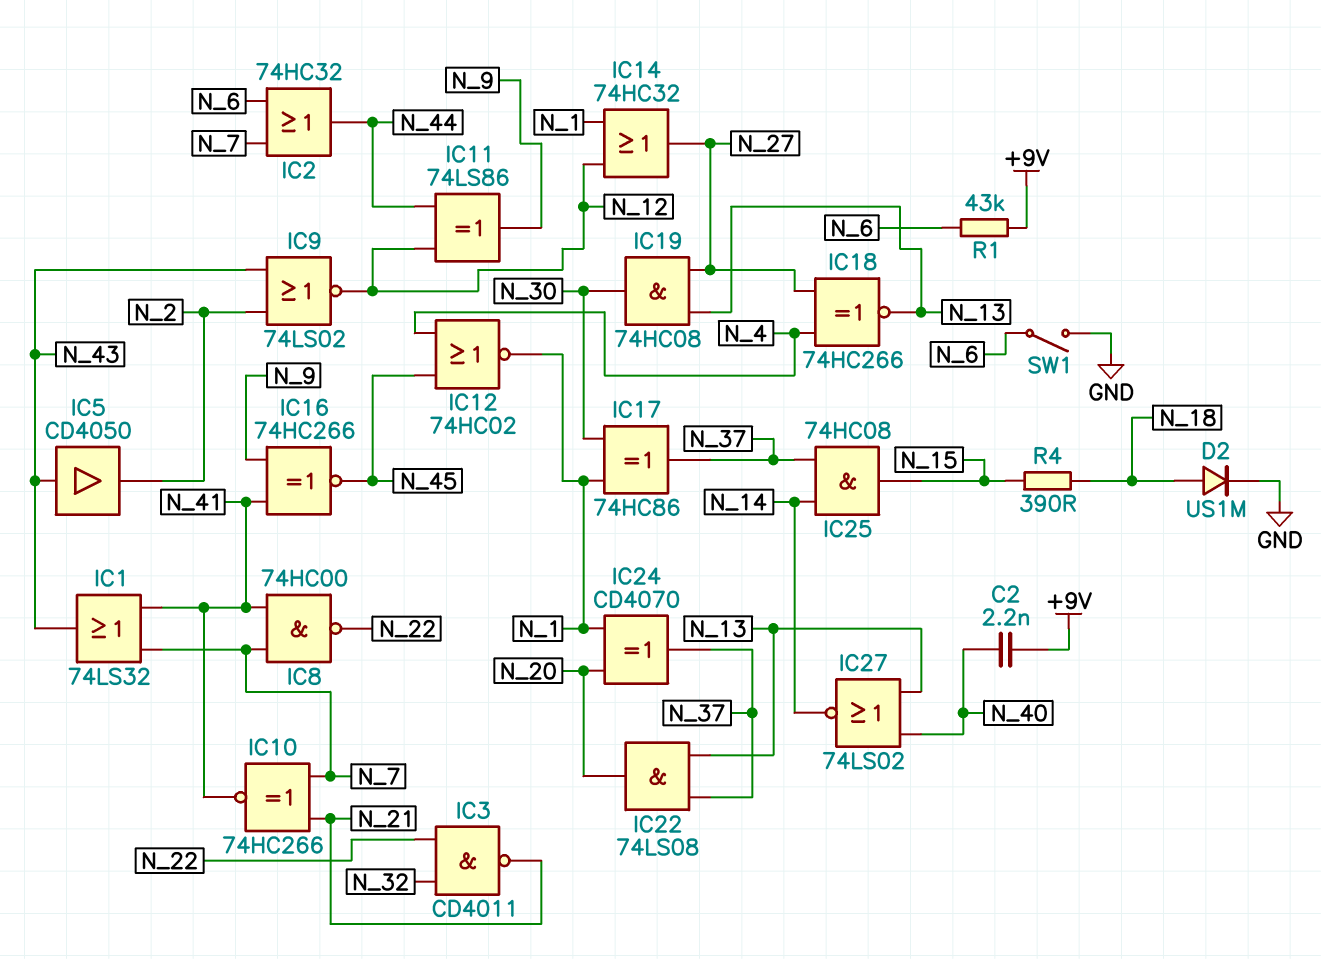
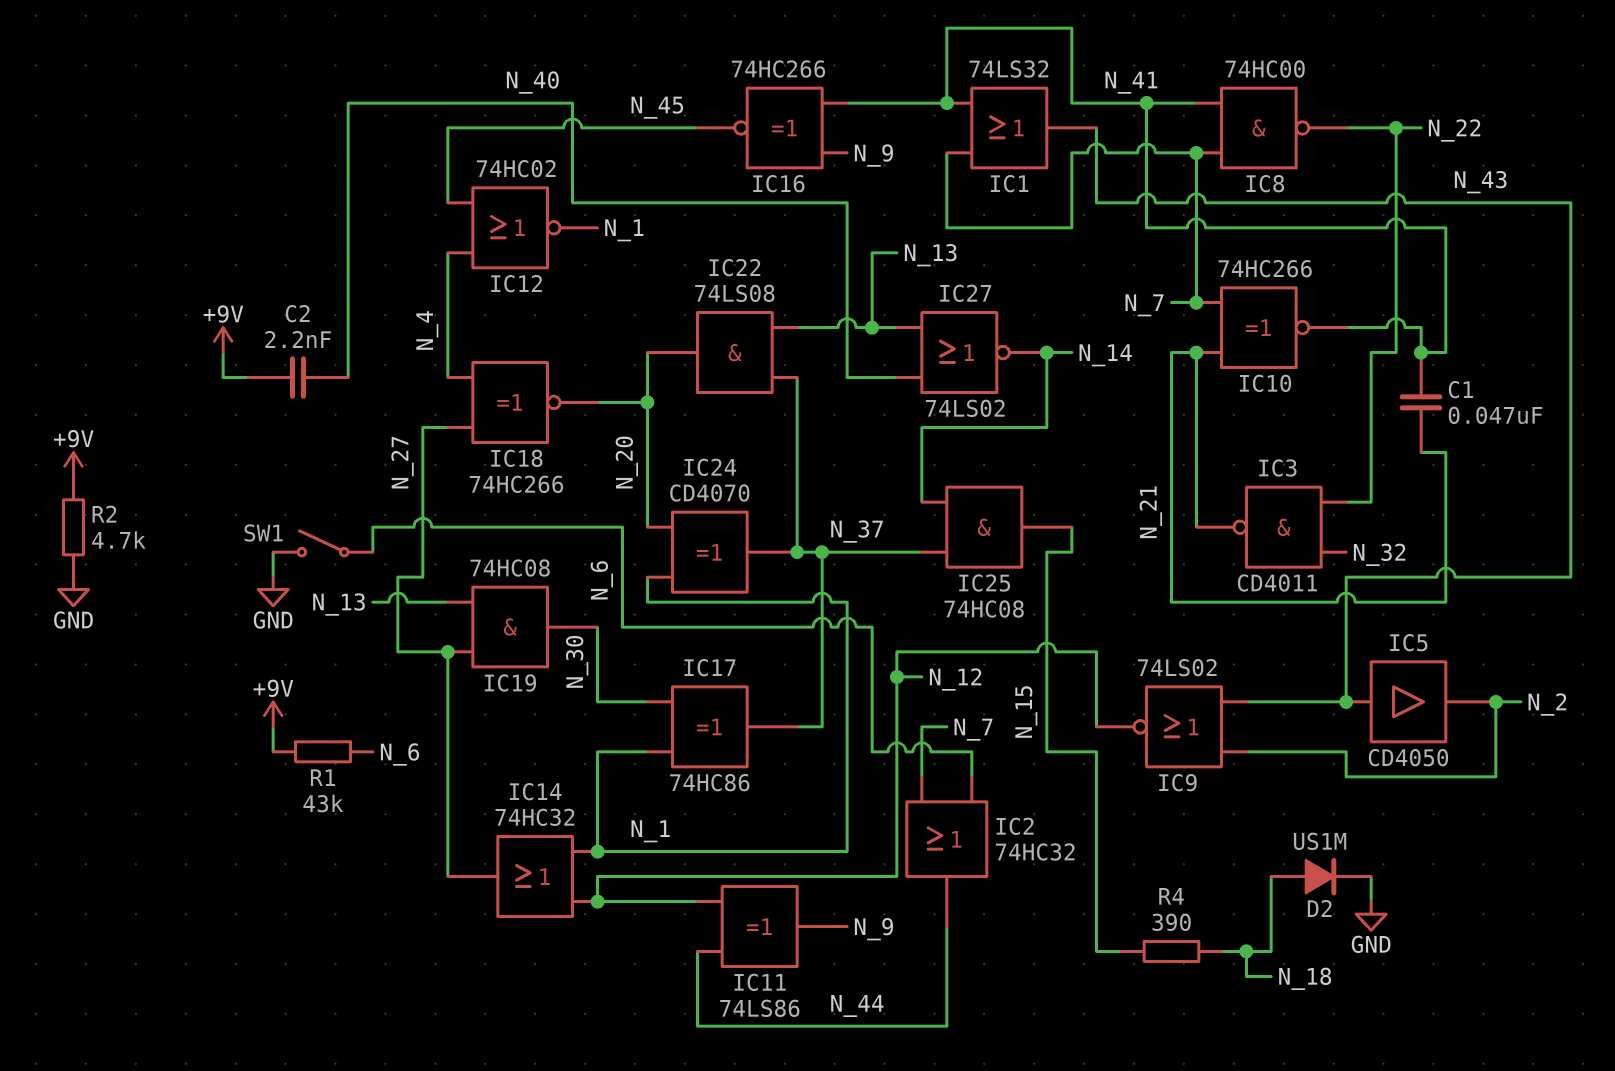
C1: none -> 47nF (N_21, N_41)
IC18: XNOR 74HC266 (in N_4, in N_27, out N_13) -> XNOR 74HC266 (in N_4, in N_27, out N_20)
R2: none -> 4.7k (+9V, GND)

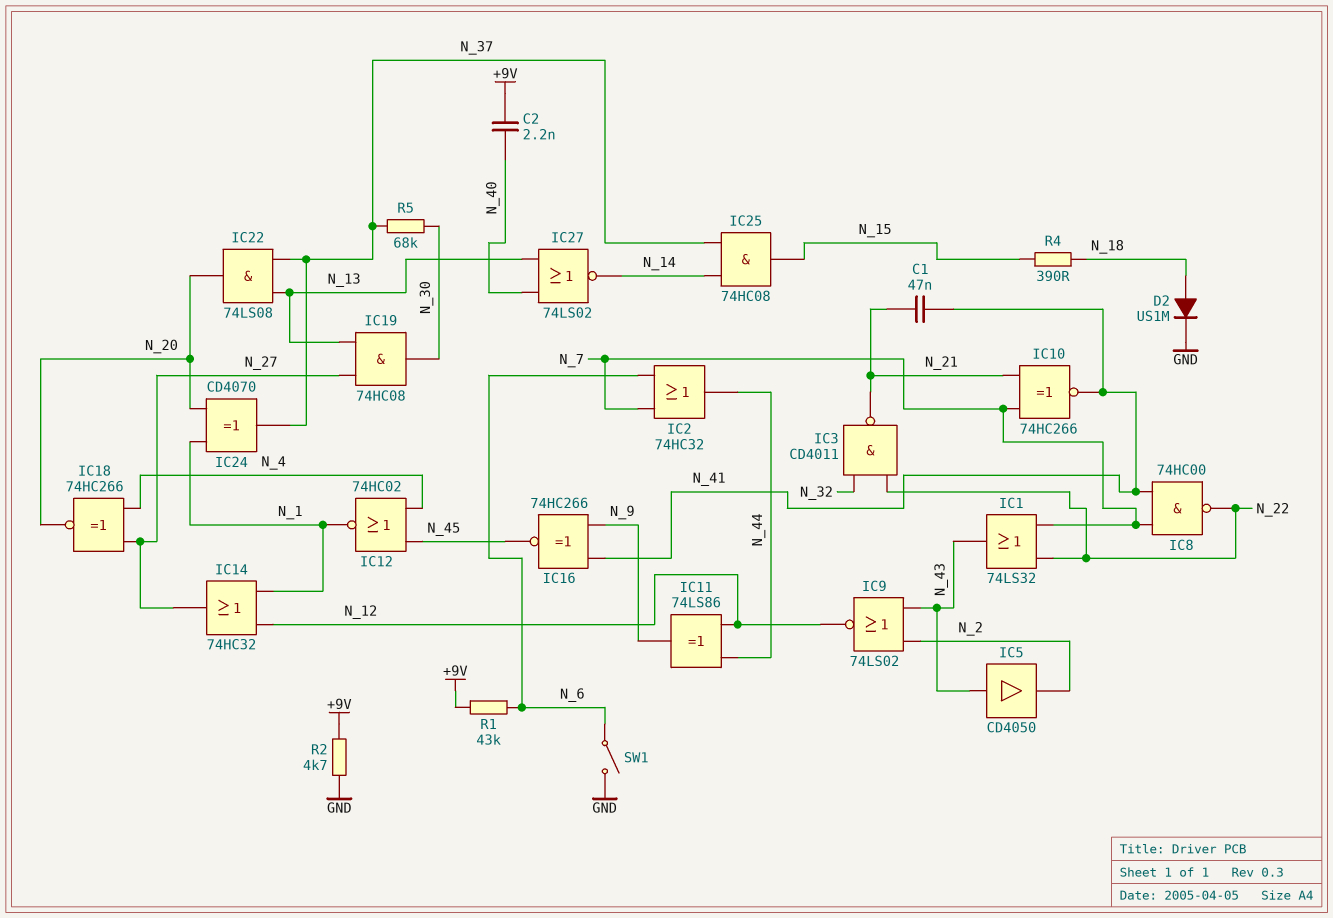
IC1: OR 74LS32 (in N_7, in N_41, out N_43) -> OR 74LS32 (in N_7, in N_22, out N_43)
IC17: XOR 74HC86 (in N_1, in N_30, out N_37) -> none
R5: none -> 68k (N_30, N_37)

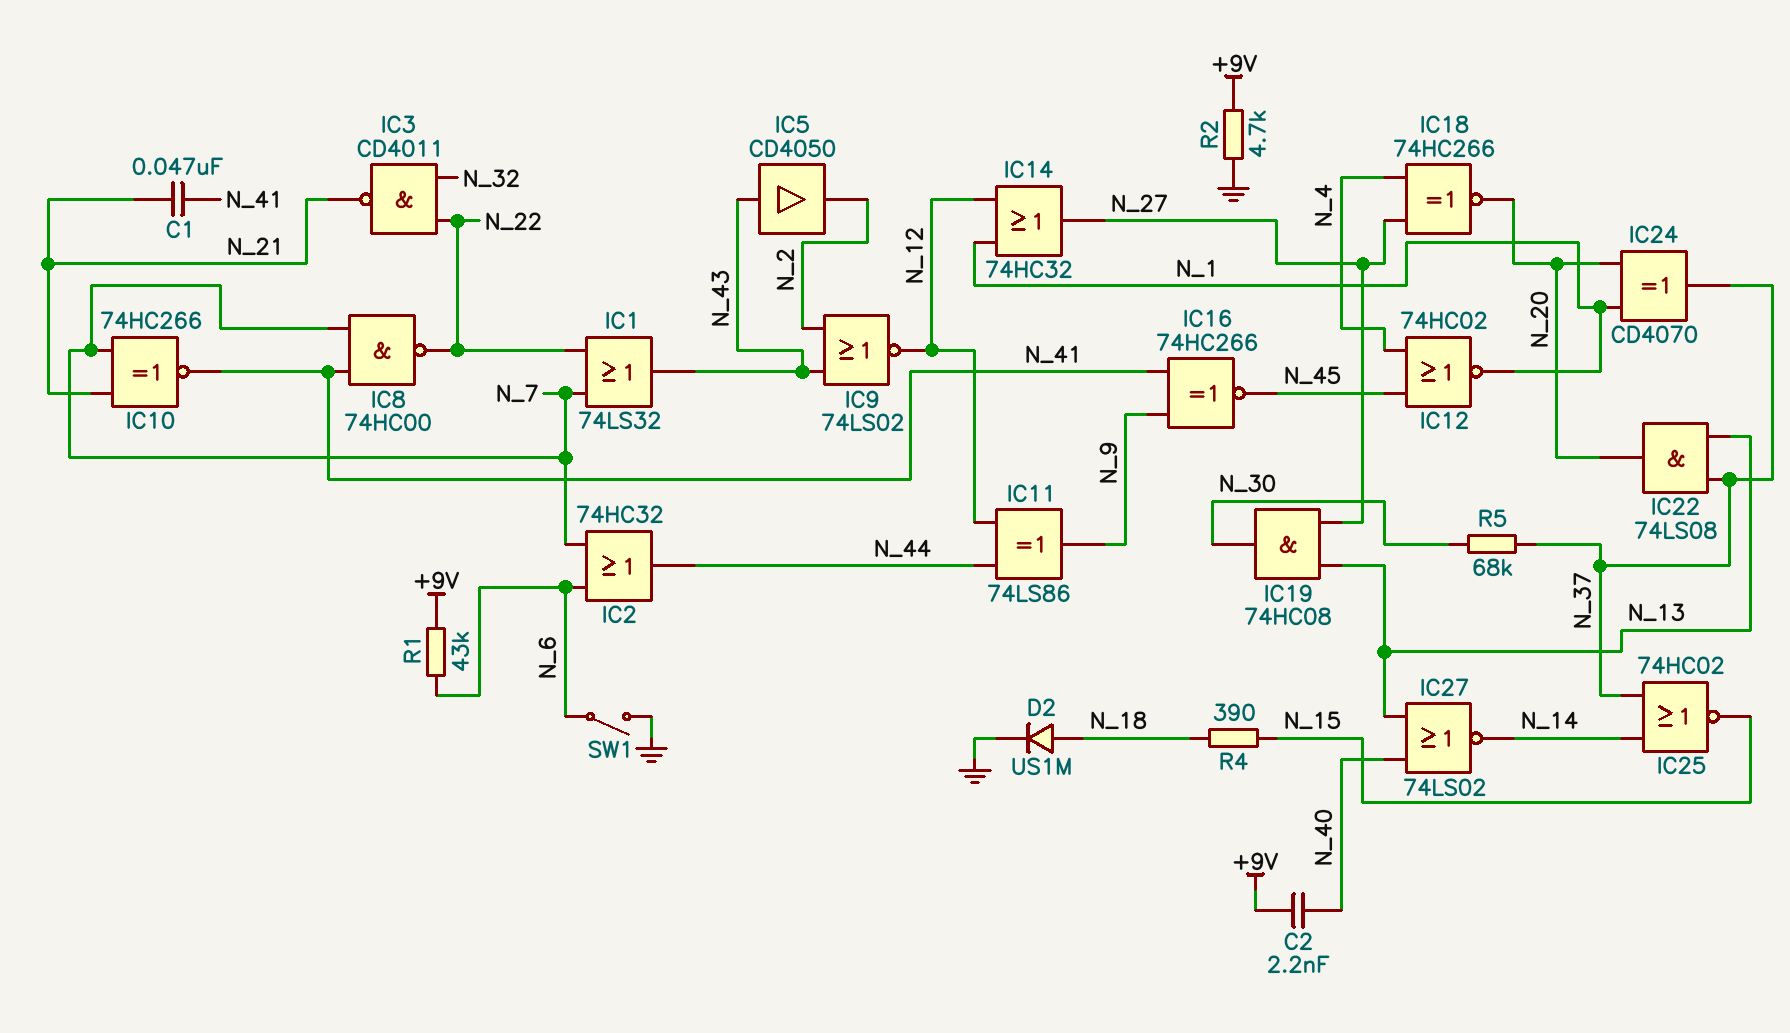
IC25: AND 74HC08 (in N_14, in N_37, out N_15) -> NOR 74HC02 (in N_14, in N_37, out N_15)

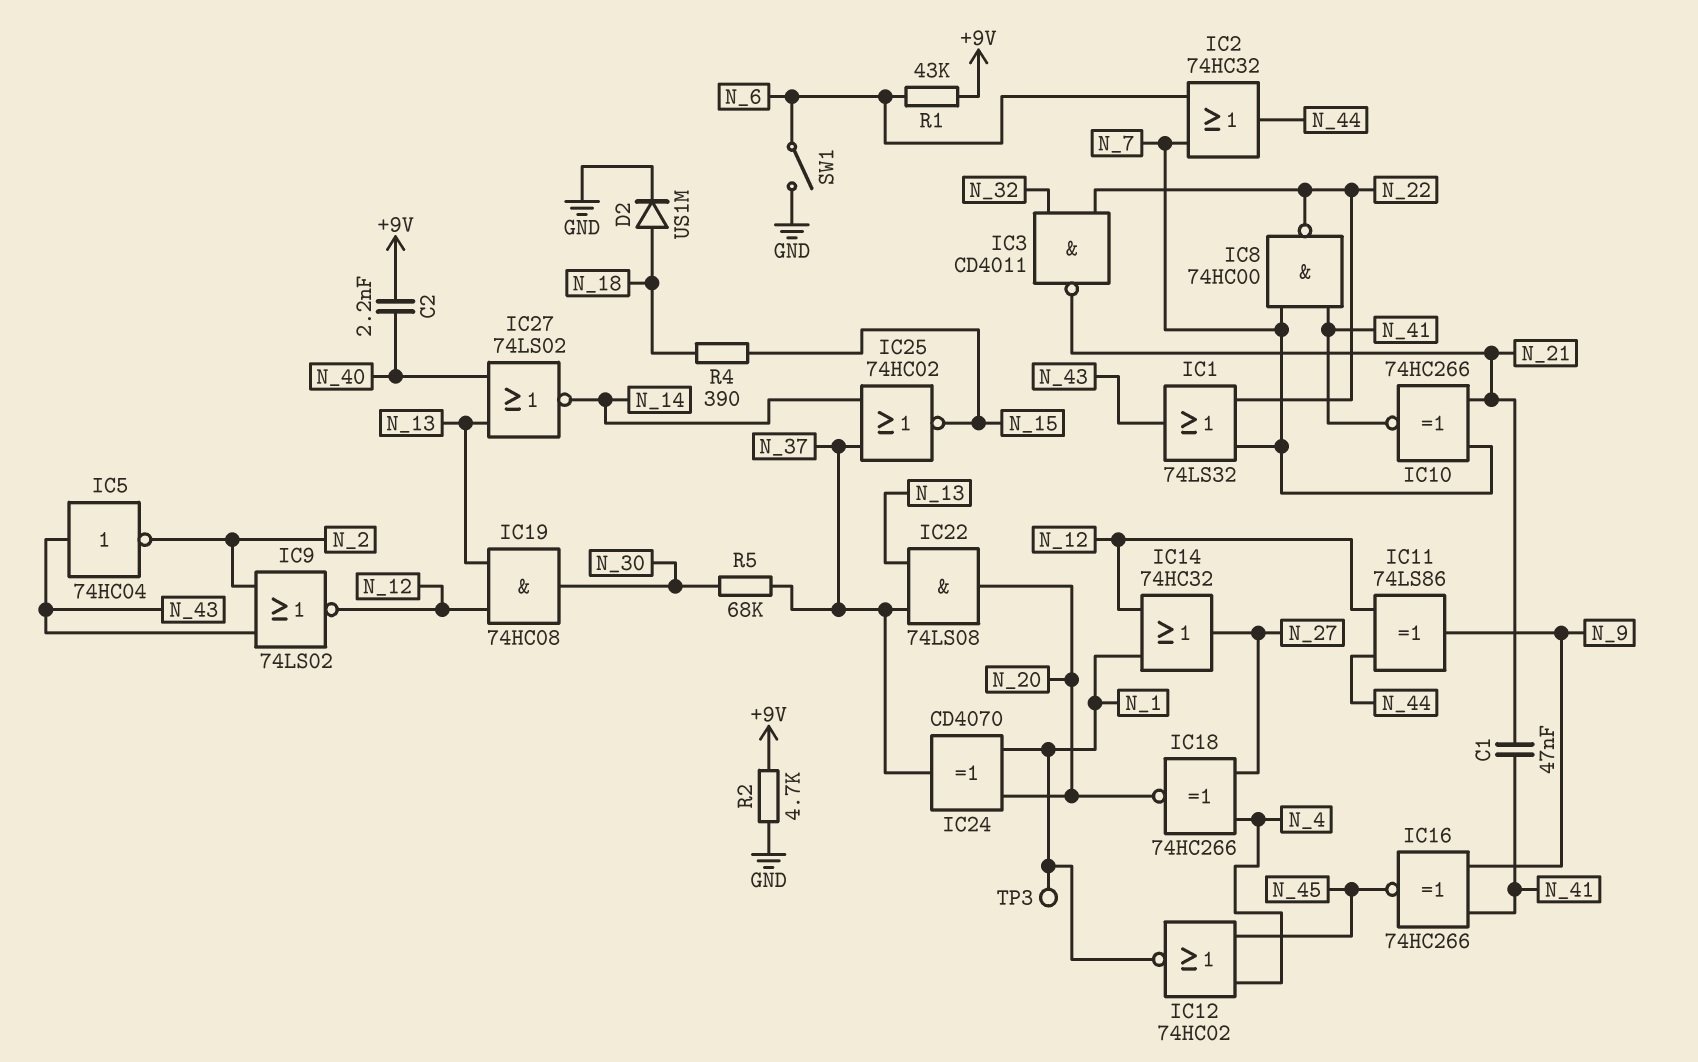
IC5: buffer CD4050 (in N_43, out N_2) -> NOT 74HC04 (in N_43, out N_2)
IC19: AND 74HC08 (in N_13, in N_27, out N_30) -> AND 74HC08 (in N_12, in N_13, out N_30)
TP3: none -> test point (N_1)

